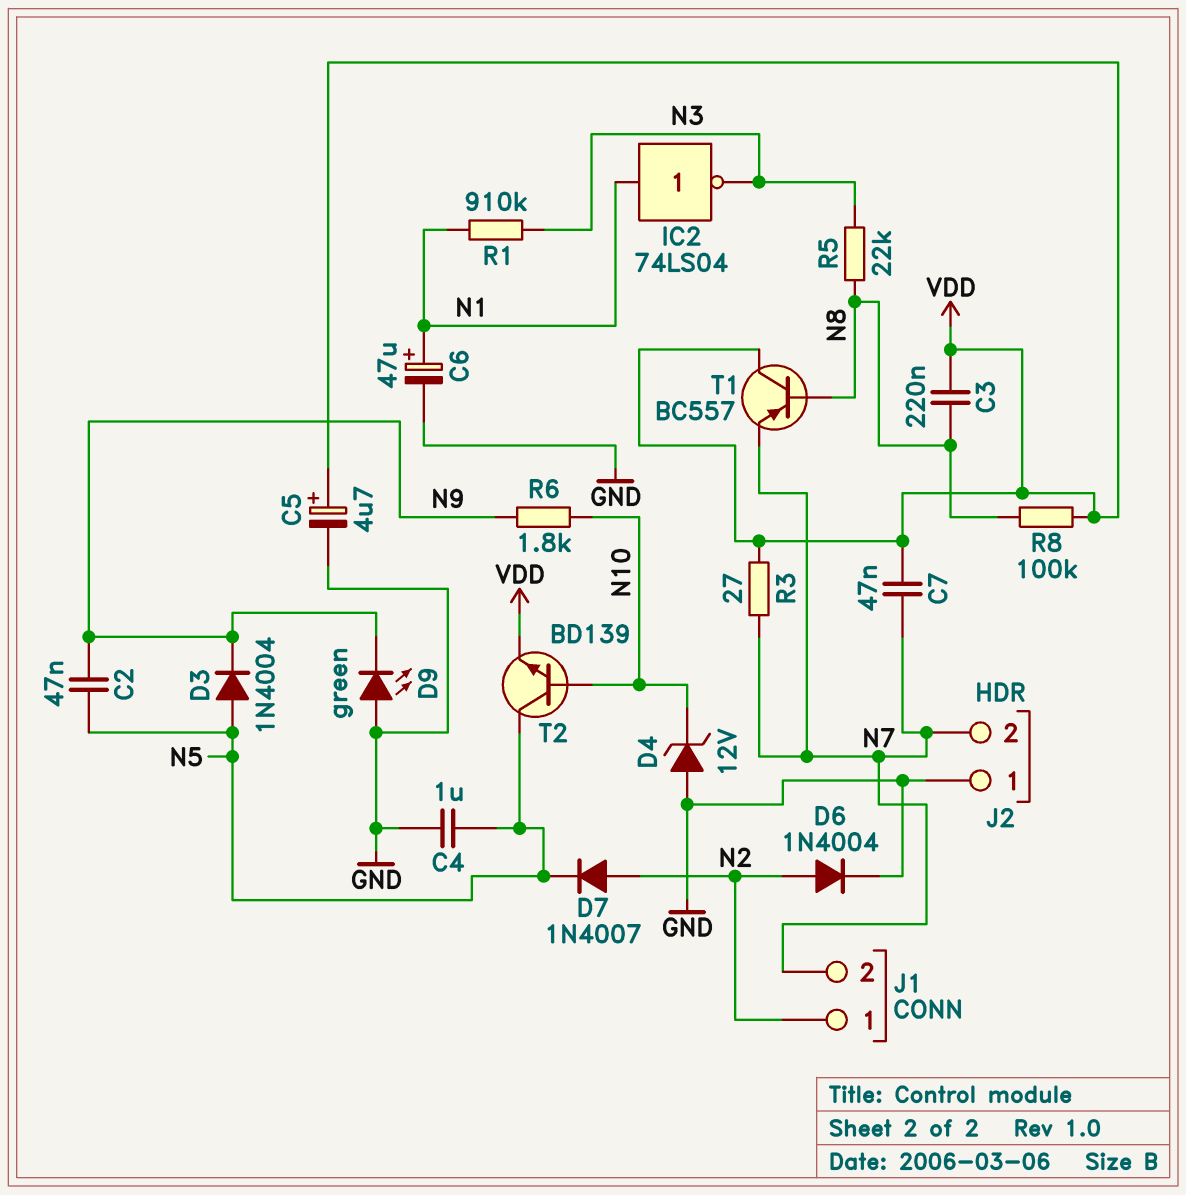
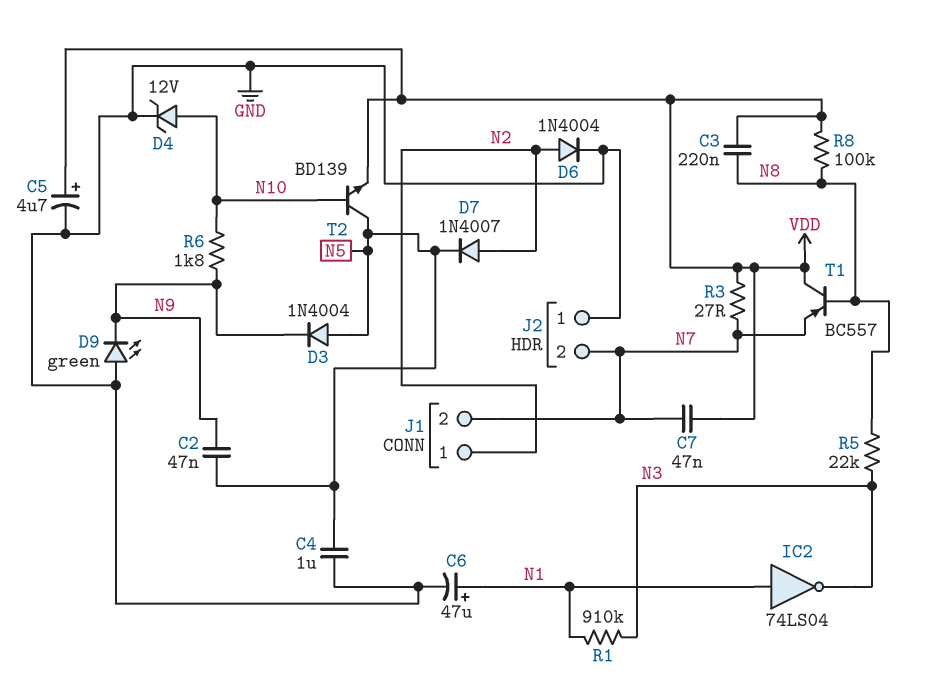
D4: zener 12V (A GND, K N10) -> zener 12V (A N10, K GND)

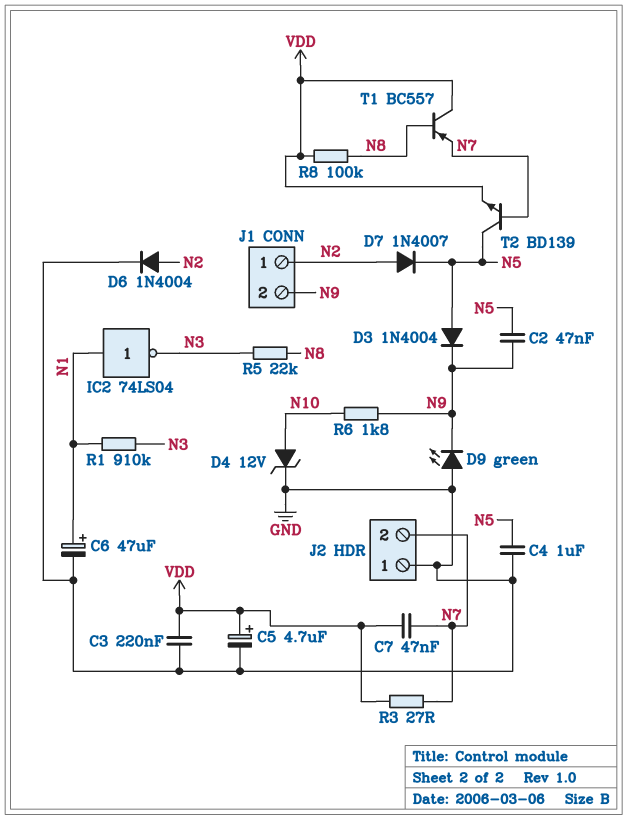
C3: 220nF (N8, VDD) -> 220nF (GND, VDD)
J1 pin 2: N7 -> N9
T2: NPN BD139 (B N10, C N5, E VDD) -> NPN BD139 (B N7, C N5, E VDD)

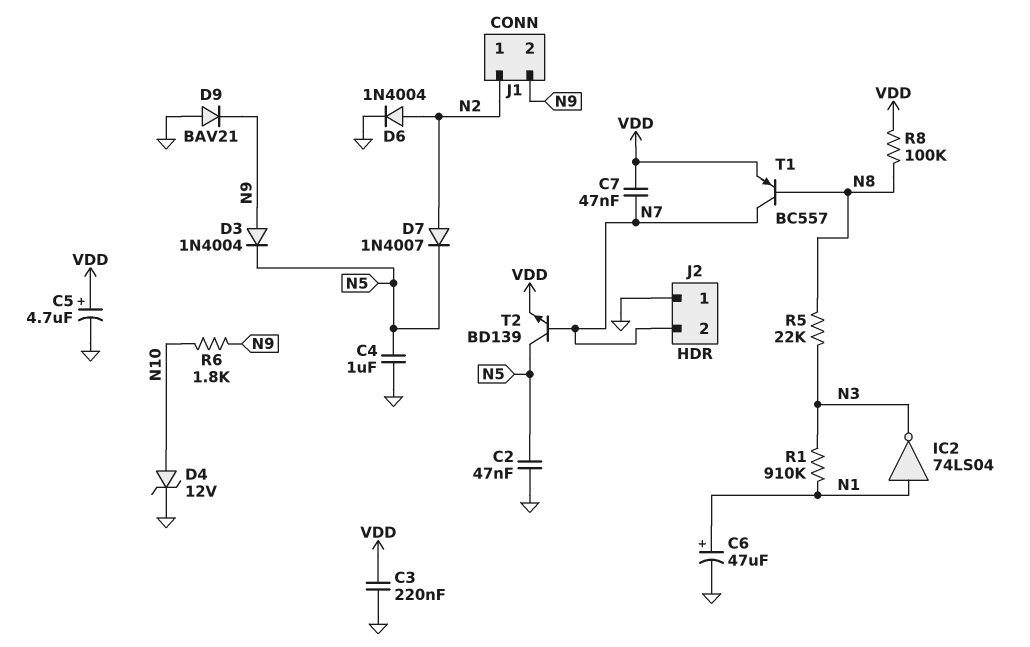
C2: 47nF (N5, N9) -> 47nF (GND, N5)
D3: diode 1N4004 (A N5, K N9) -> diode 1N4004 (A N9, K N5)
D9: LED green (A GND, K N9) -> diode BAV21 (A GND, K N9)
R3: 27 (N7, VDD) -> none
T1: PNP BC557 (B N8, C VDD, E N7) -> PNP BC557 (B N8, C N7, E VDD)

